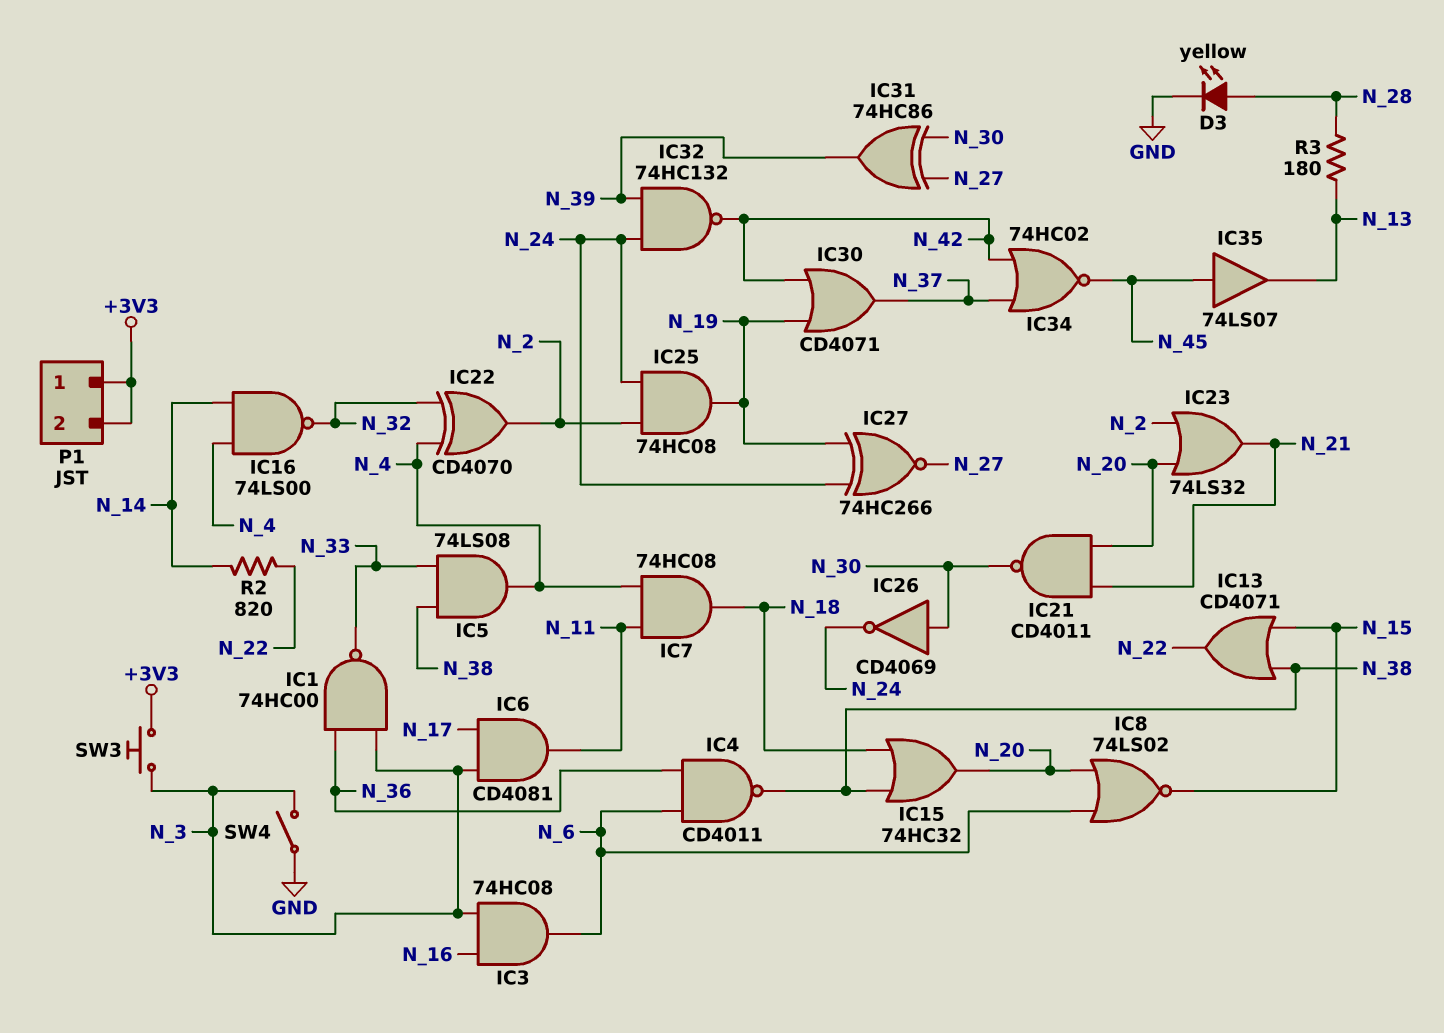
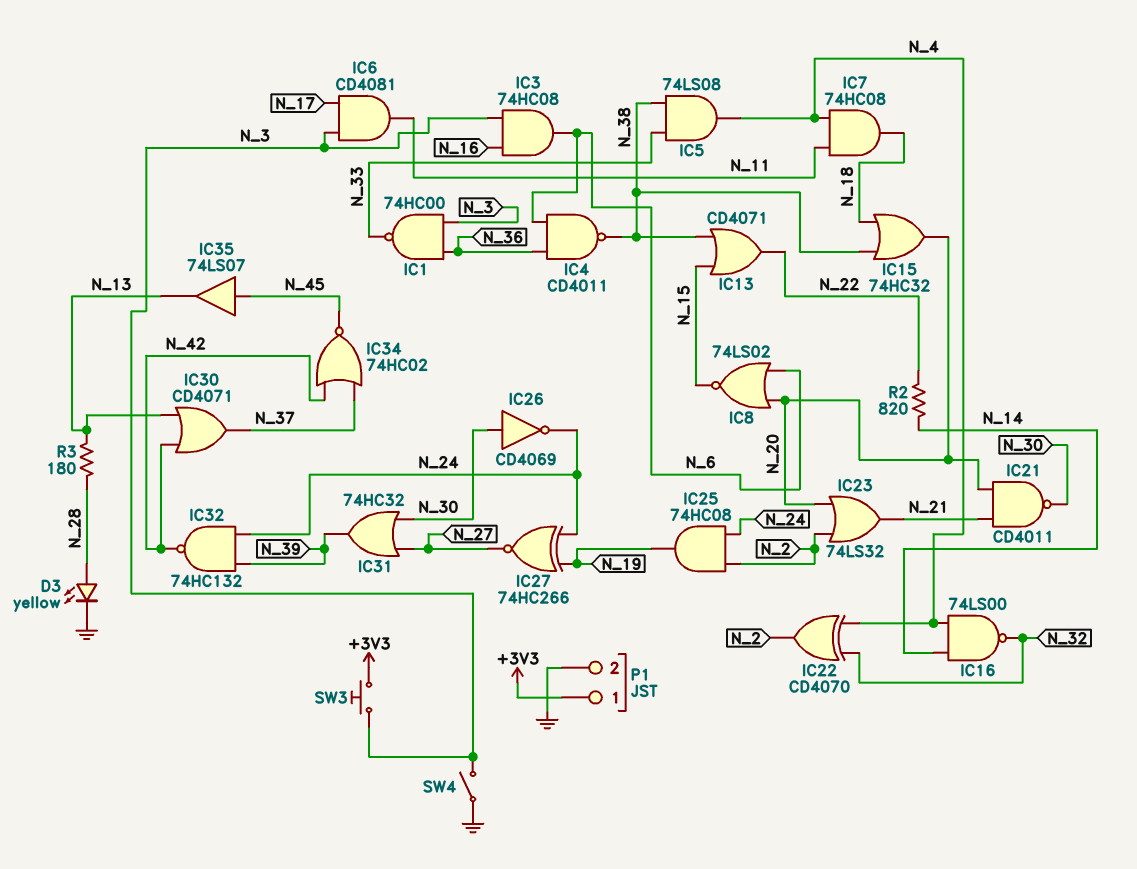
IC30: OR CD4071 (in N_19, in N_42, out N_37) -> OR CD4071 (in N_13, in N_42, out N_37)
IC31: XOR 74HC86 (in N_27, in N_30, out N_39) -> OR 74HC32 (in N_27, in N_30, out N_39)
P1 pin 2: +3V3 -> GND

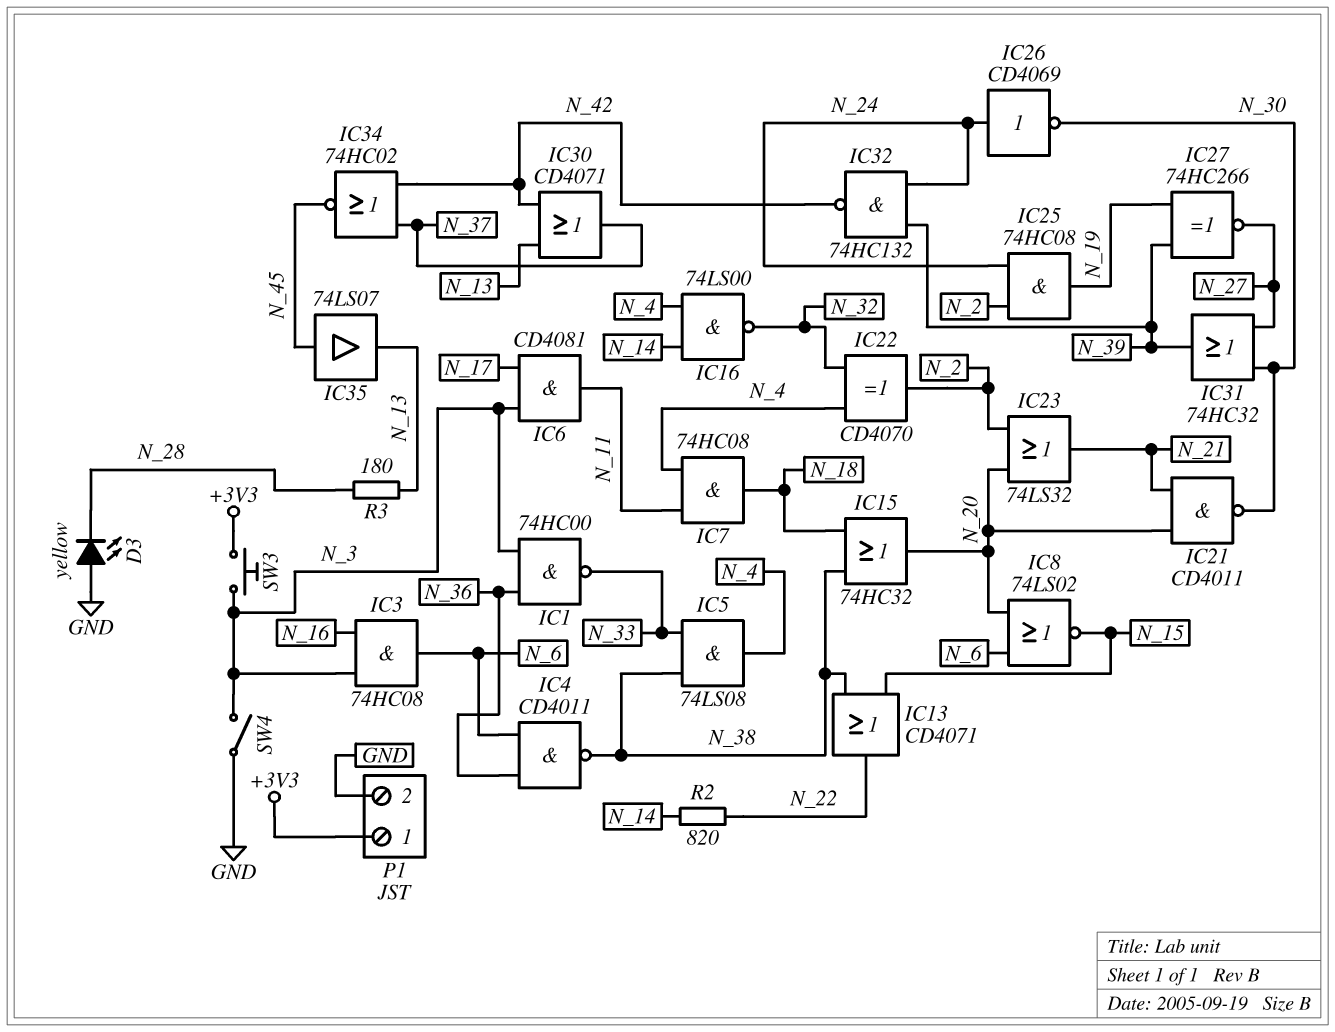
D3: LED yellow (A N_28, K GND) -> LED yellow (A GND, K N_28)
IC26: NOT CD4069 (in N_30, out N_24) -> NOT CD4069 (in N_24, out N_30)
IC27: XNOR 74HC266 (in N_19, in N_24, out N_27) -> XNOR 74HC266 (in N_19, in N_39, out N_27)

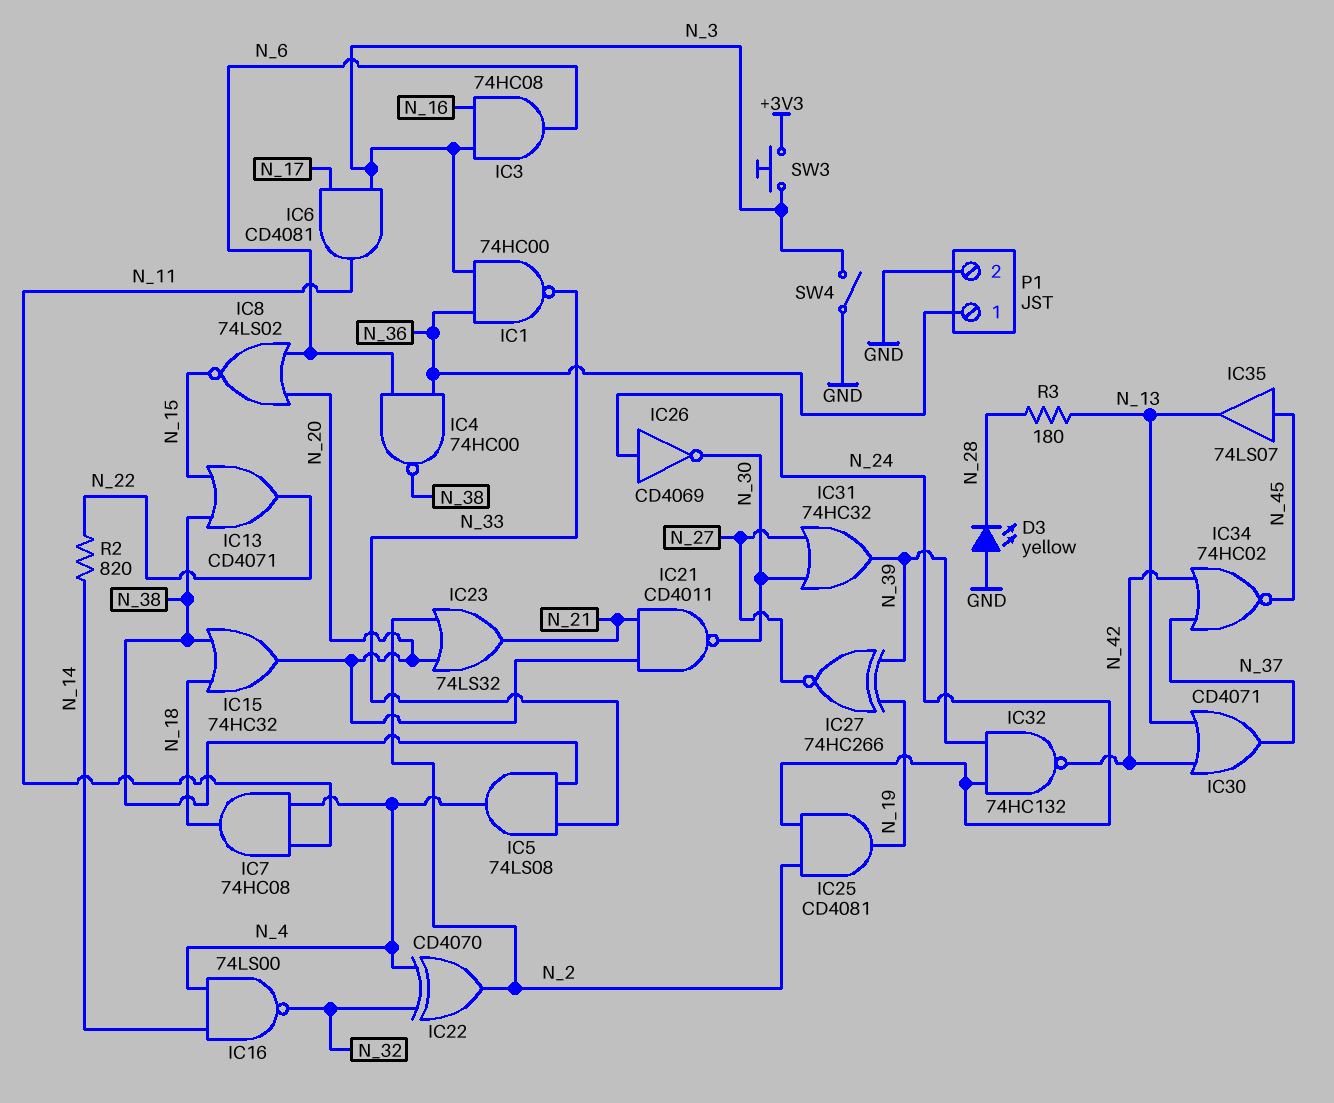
IC4: NAND CD4011 (in N_6, in N_36, out N_38) -> NAND 74HC00 (in N_6, in N_36, out N_38)
IC25: AND 74HC08 (in N_2, in N_24, out N_19) -> AND CD4081 (in N_2, in N_24, out N_19)
P1 pin 1: +3V3 -> N_36

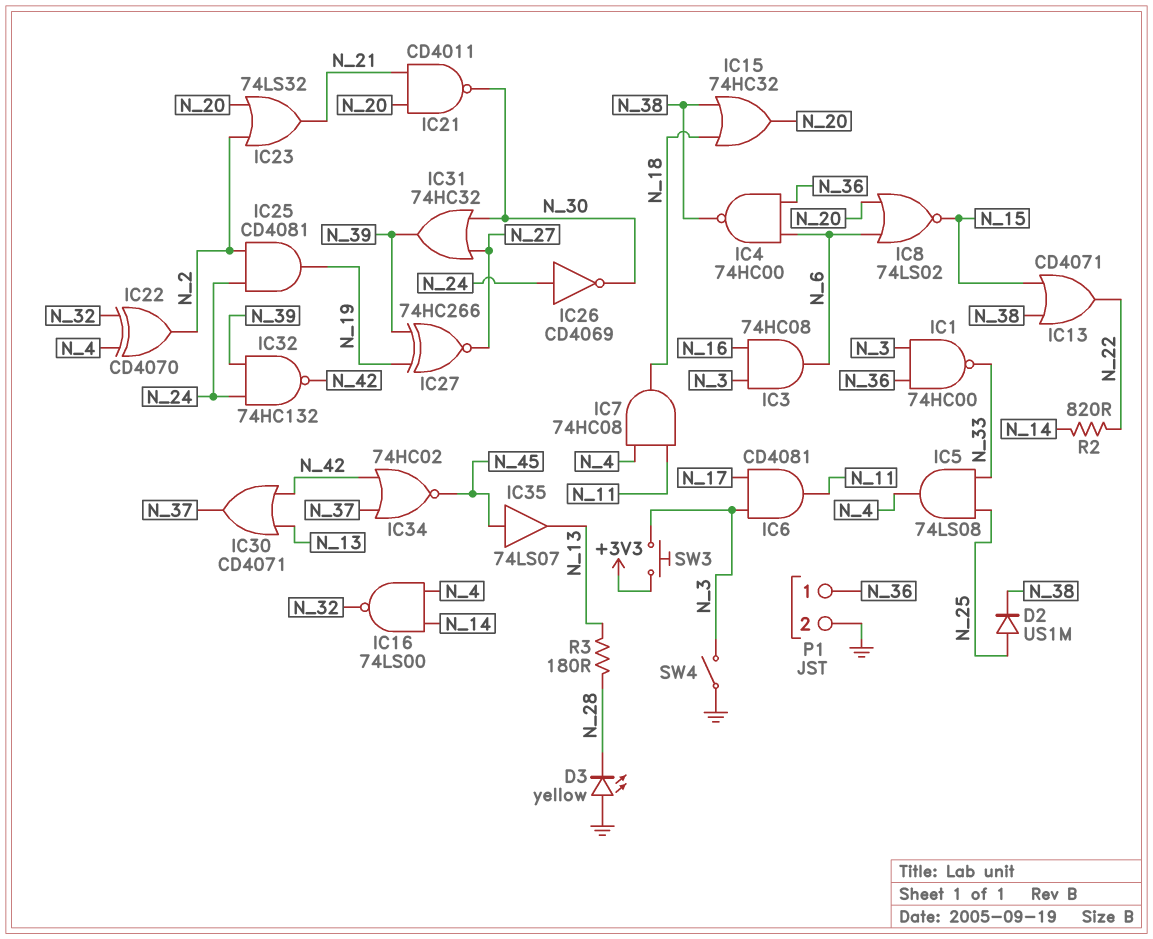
D2: none -> diode US1M (A N_25, K N_38)
IC5: AND 74LS08 (in N_33, in N_38, out N_4) -> AND 74LS08 (in N_25, in N_33, out N_4)

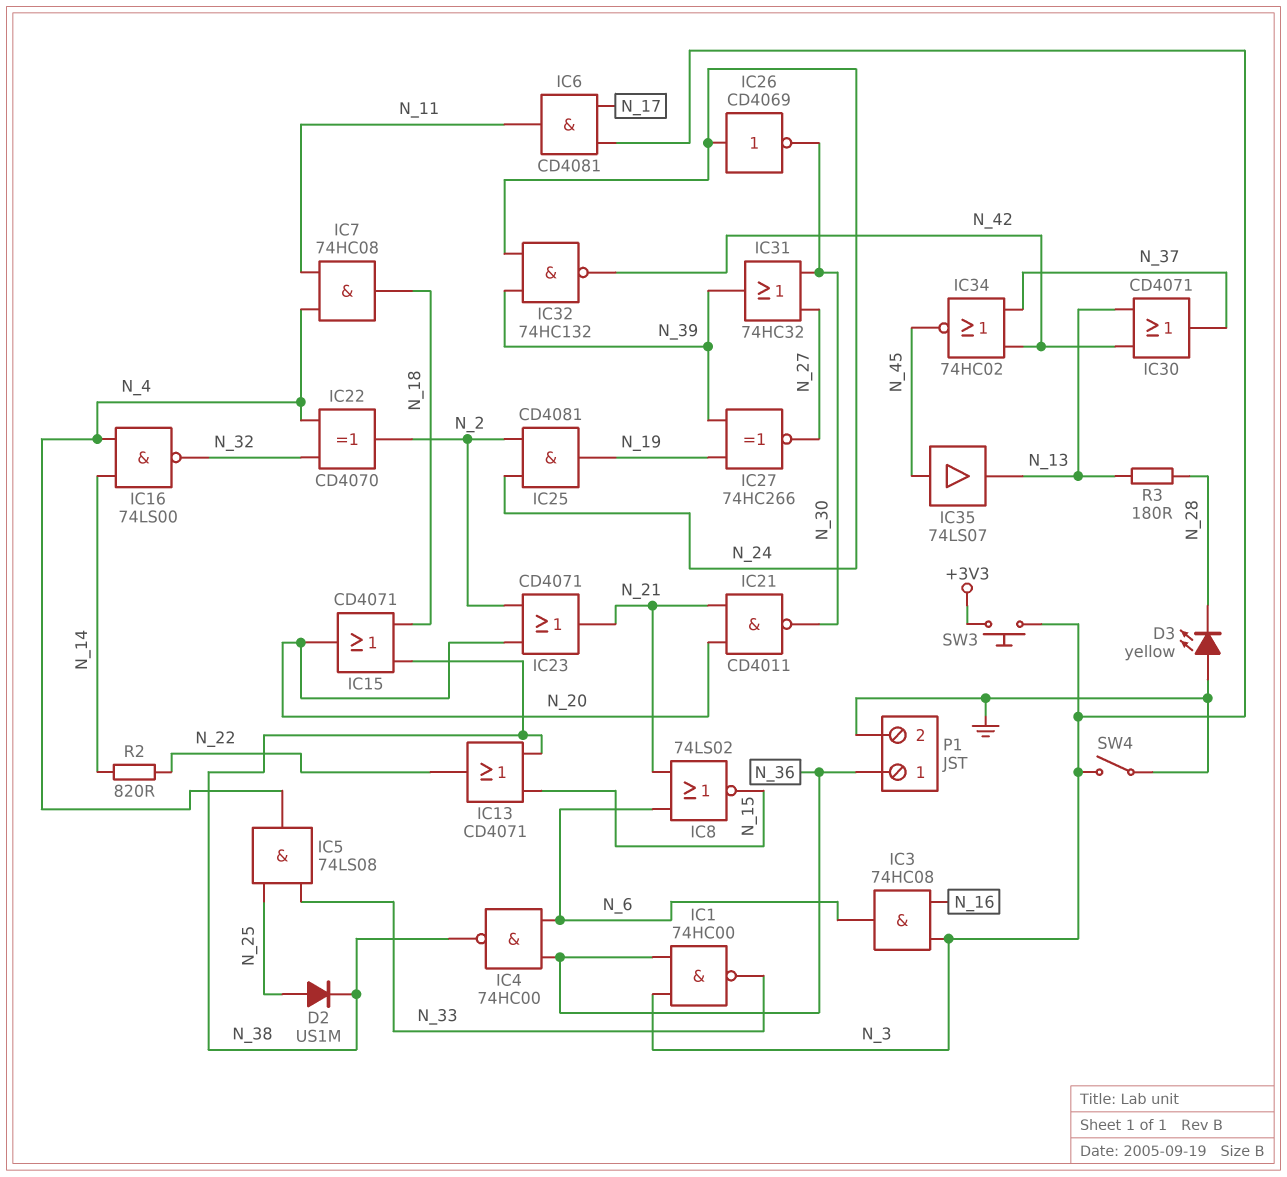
IC8: NOR 74LS02 (in N_6, in N_20, out N_15) -> NOR 74LS02 (in N_6, in N_21, out N_15)
IC15: OR 74HC32 (in N_18, in N_38, out N_20) -> OR CD4071 (in N_18, in N_38, out N_20)
IC23: OR 74LS32 (in N_2, in N_20, out N_21) -> OR CD4071 (in N_2, in N_20, out N_21)

